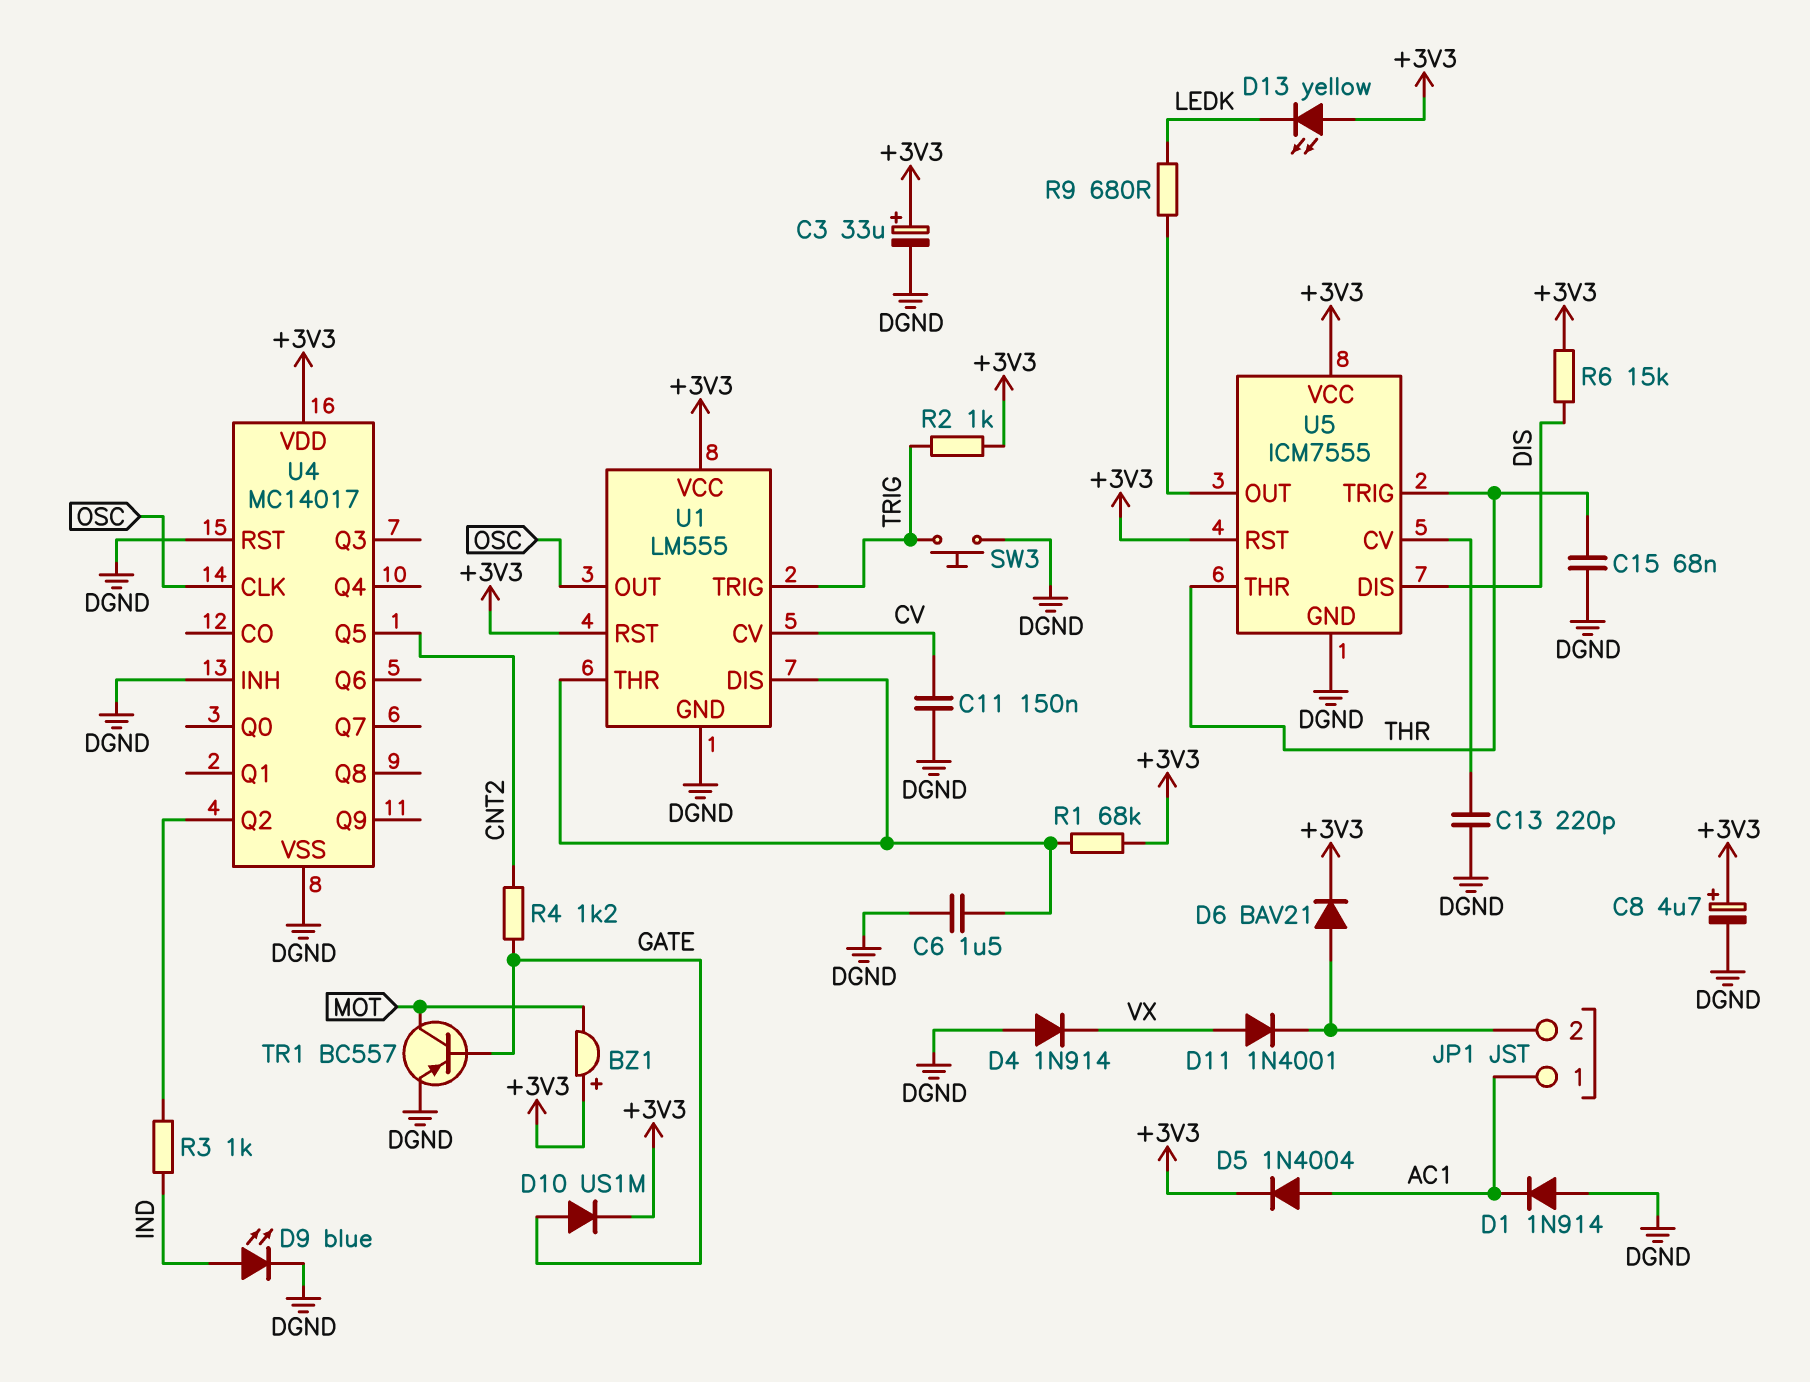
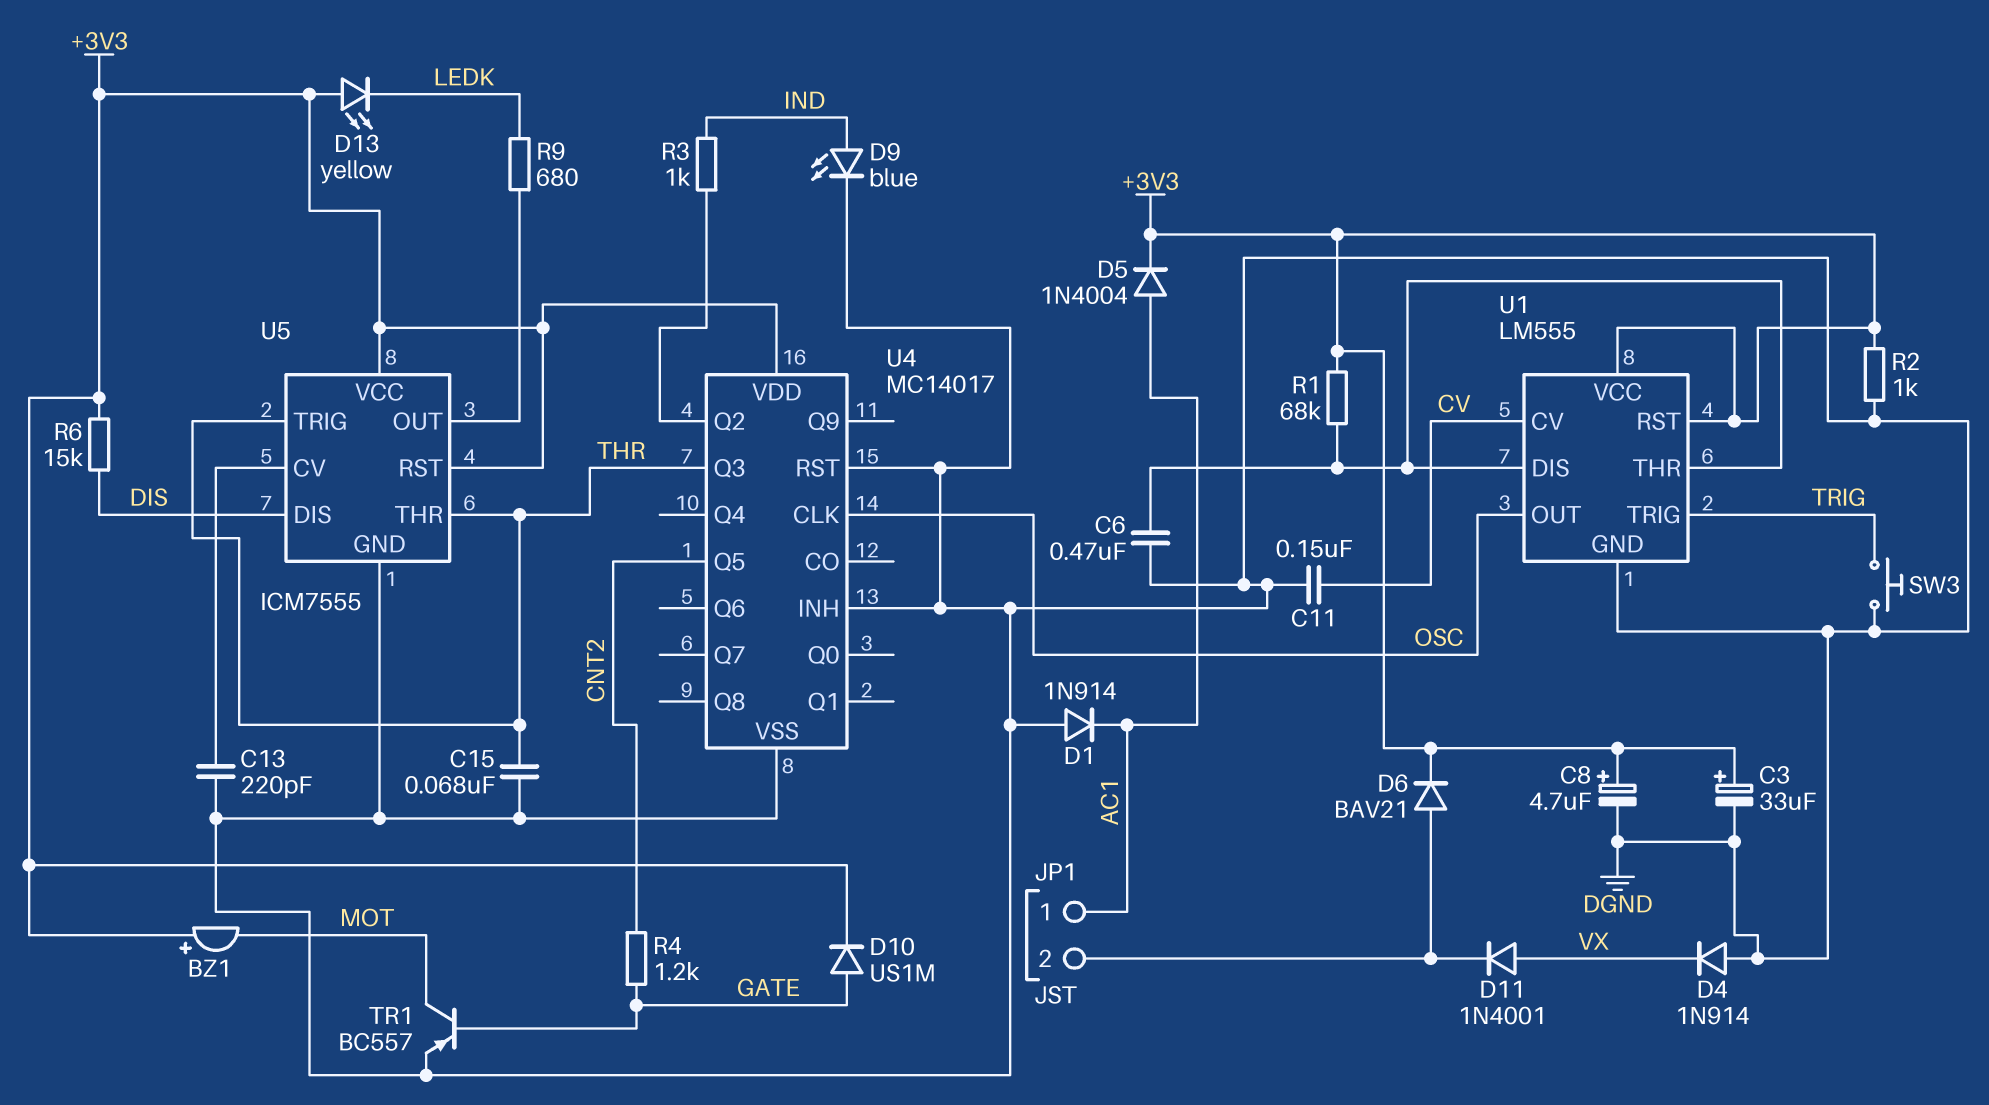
C6: 1.5uF (DGND, U1/DIS) -> 470nF (DGND, U1/DIS)
R2: 1k (+3V3, TRIG) -> 1k (+3V3, DGND)
U4 pin Q3: none -> THR

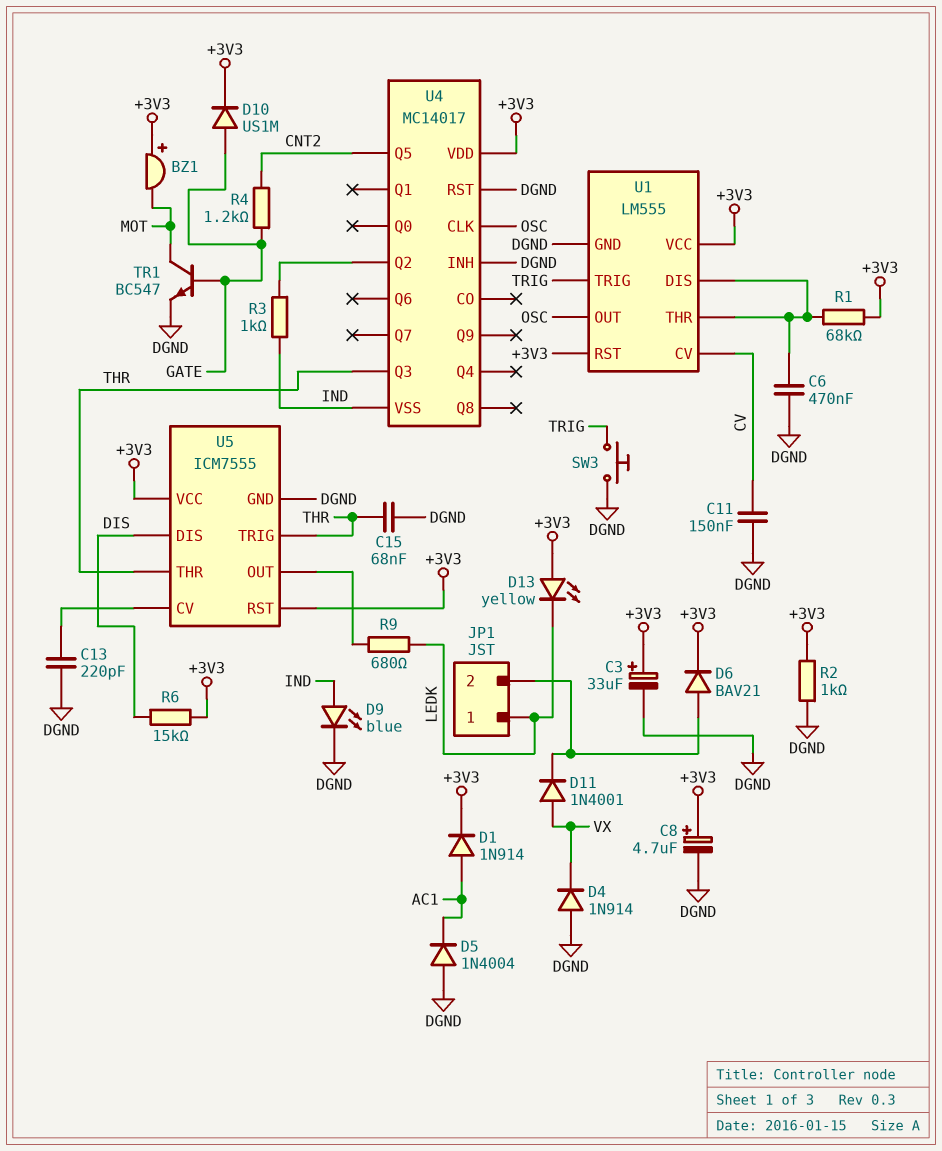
D1: diode 1N914 (A DGND, K AC1) -> diode 1N914 (A AC1, K +3V3)
D5: diode 1N4004 (A AC1, K +3V3) -> diode 1N4004 (A DGND, K AC1)
JP1 pin 1: AC1 -> LEDK
TR1: PNP BC557 (B GATE, C MOT, E DGND) -> NPN BC547 (B GATE, C MOT, E DGND)
U4 pin VSS: DGND -> IND

